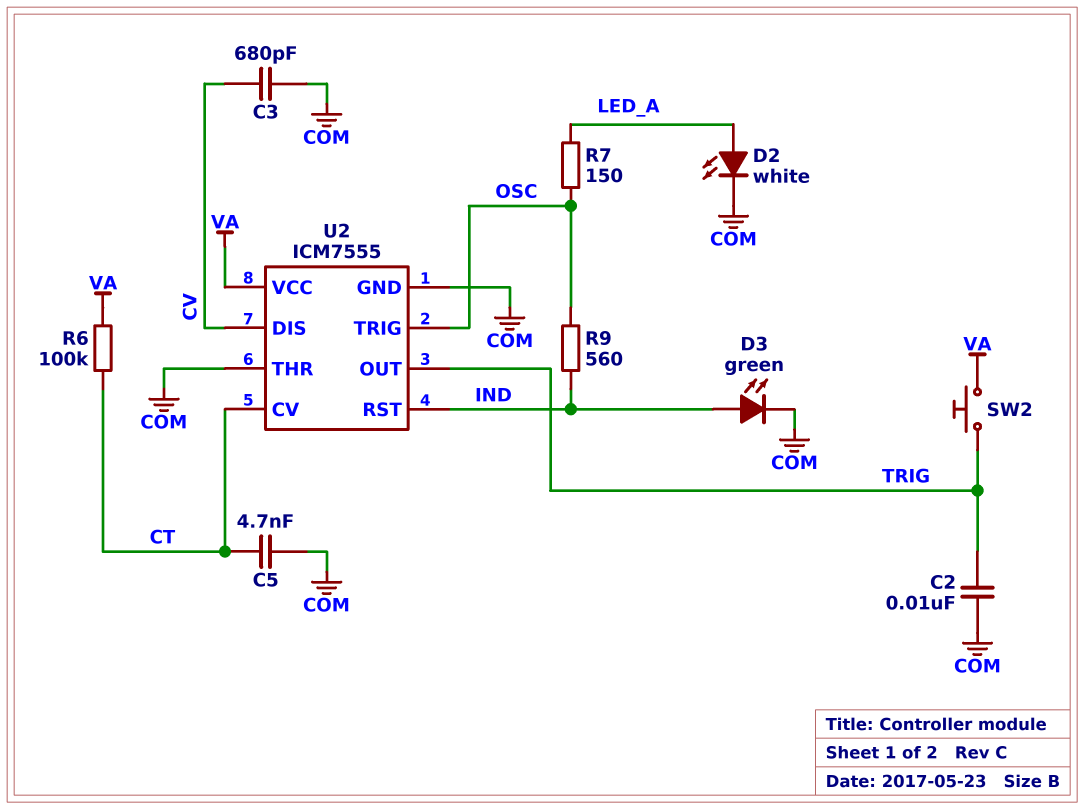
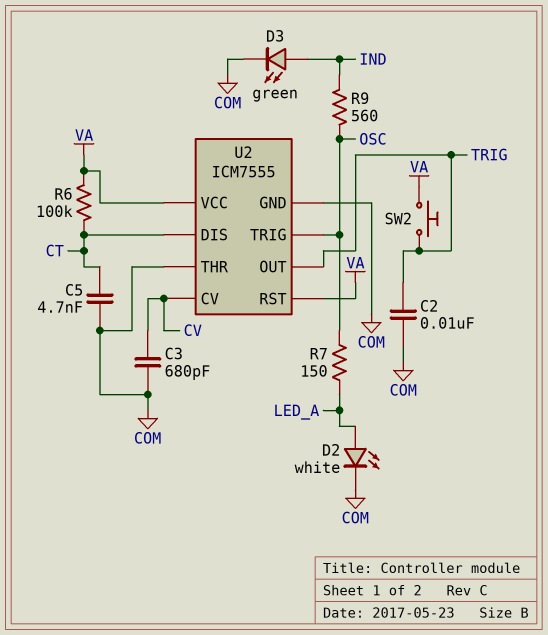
U2 pin CV: CT -> CV
U2 pin DIS: CV -> CT
U2 pin RST: IND -> VA

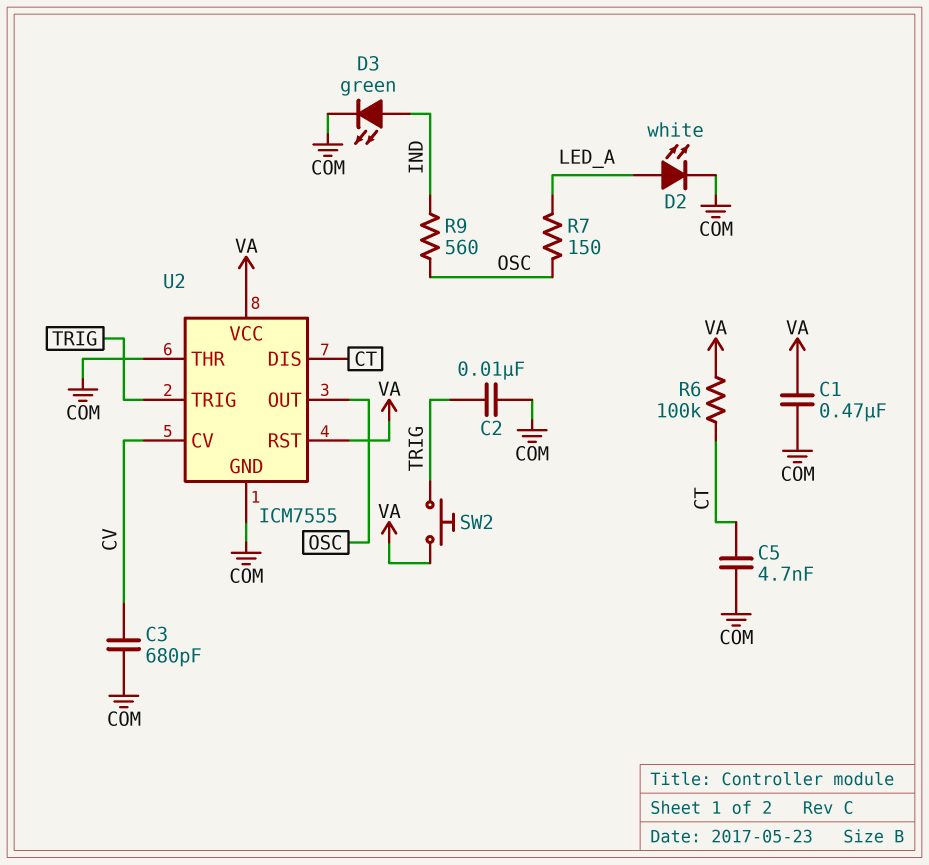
C1: none -> 470nF (COM, VA)
U2 pin OUT: TRIG -> OSC
U2 pin TRIG: OSC -> TRIG

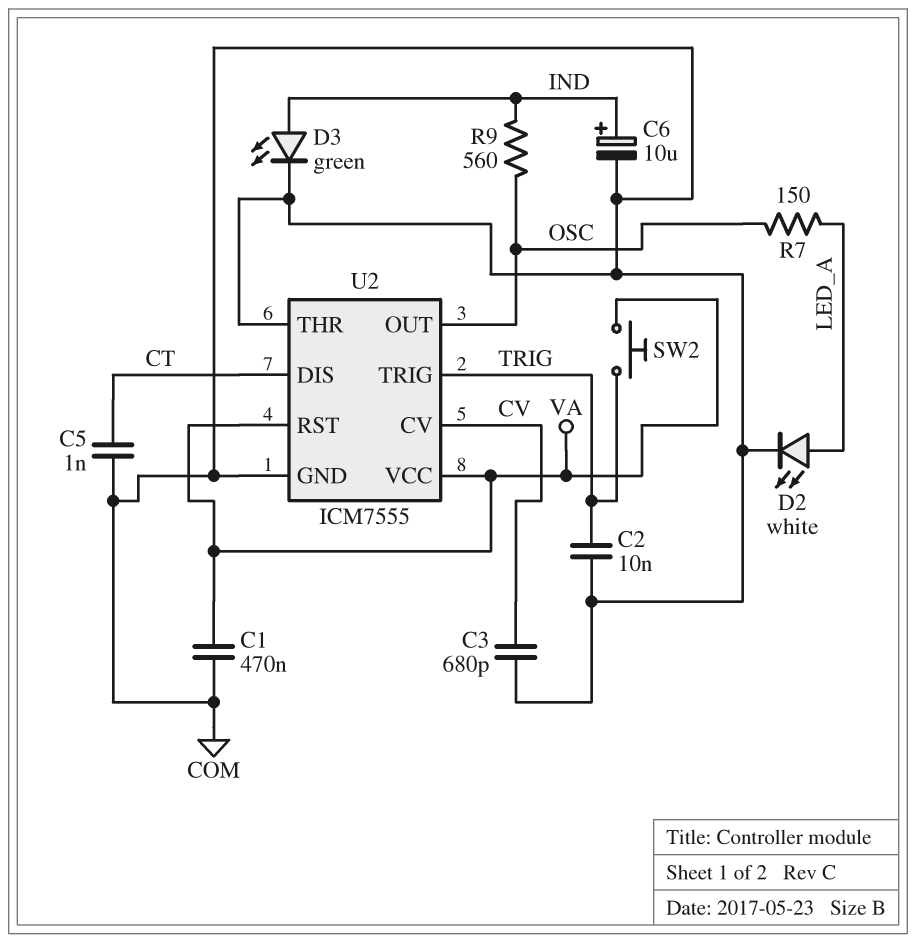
C5: 4.7nF (COM, CT) -> 1nF (COM, CT)
C6: none -> 10uF (plus IND, minus COM)
R6: 100k (CT, VA) -> none

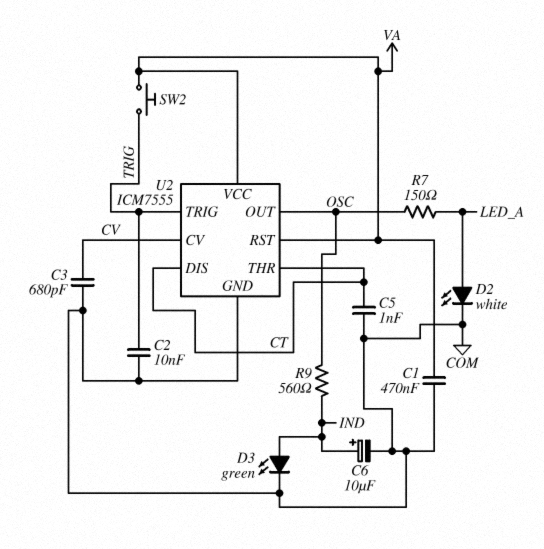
U2 pin THR: COM -> CT

